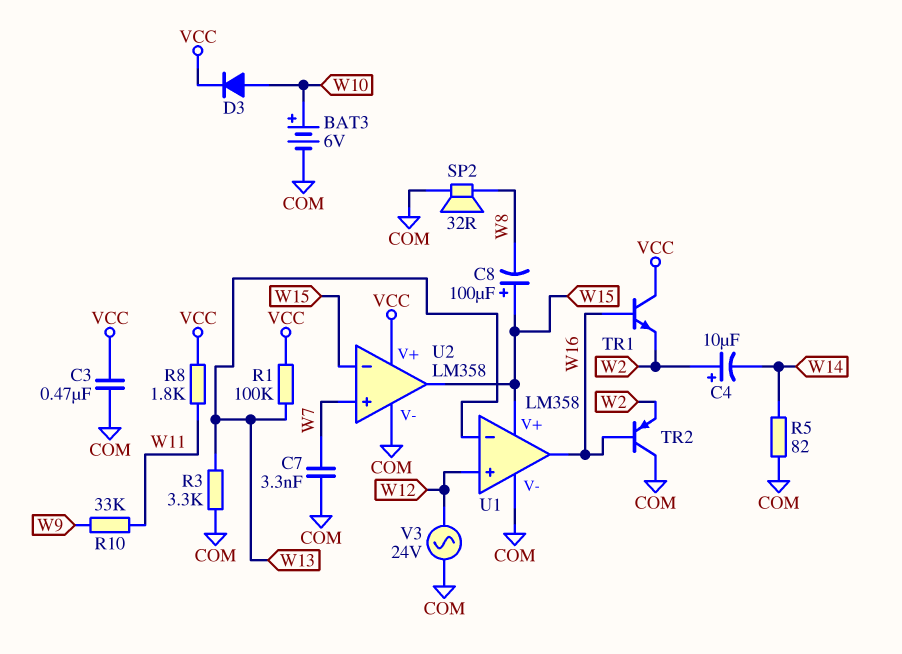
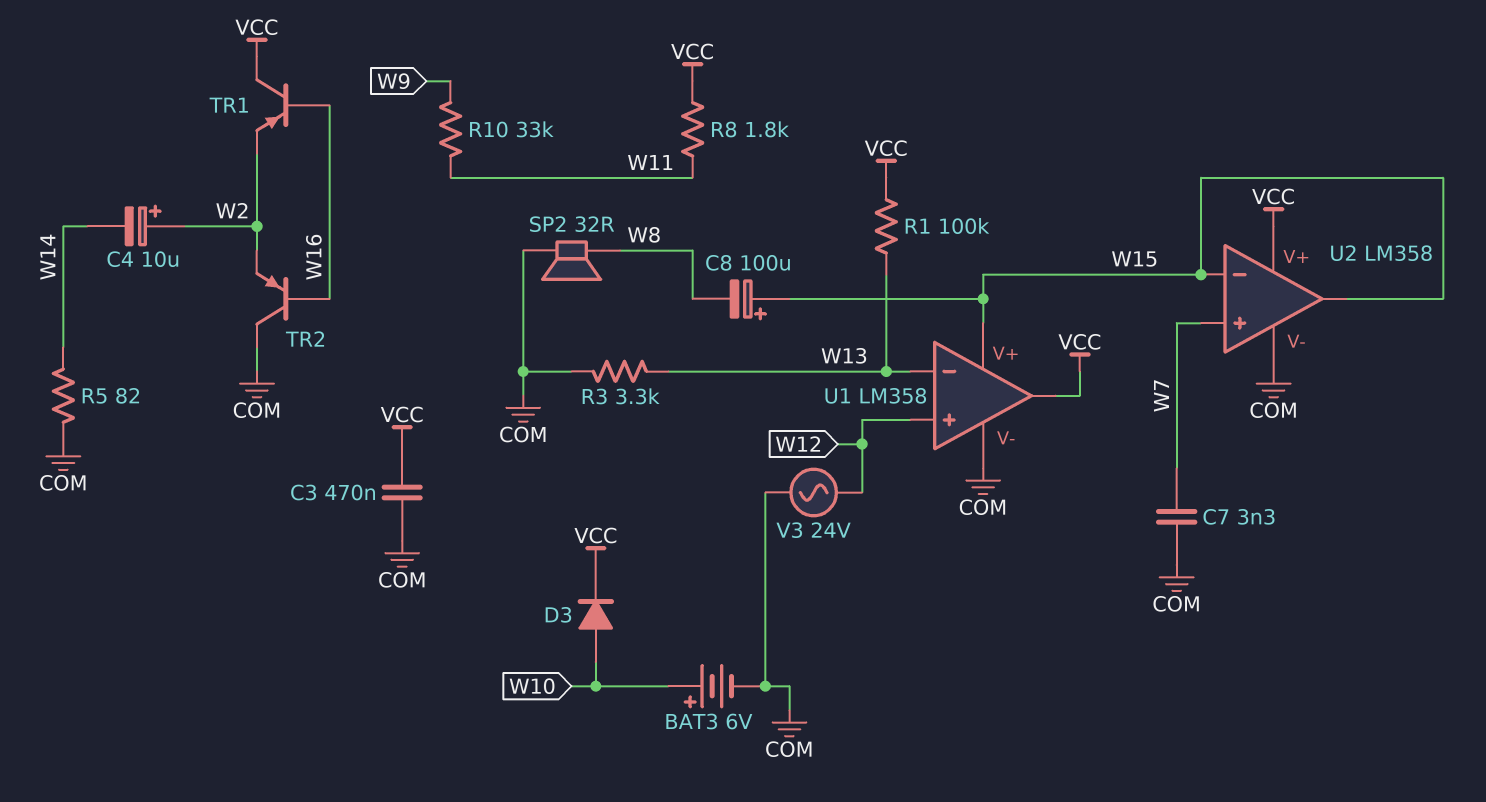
TR1: NPN (B W16, C VCC, E W2) -> PNP (B W16, C VCC, E W2)
U1 pin out: W16 -> VCC

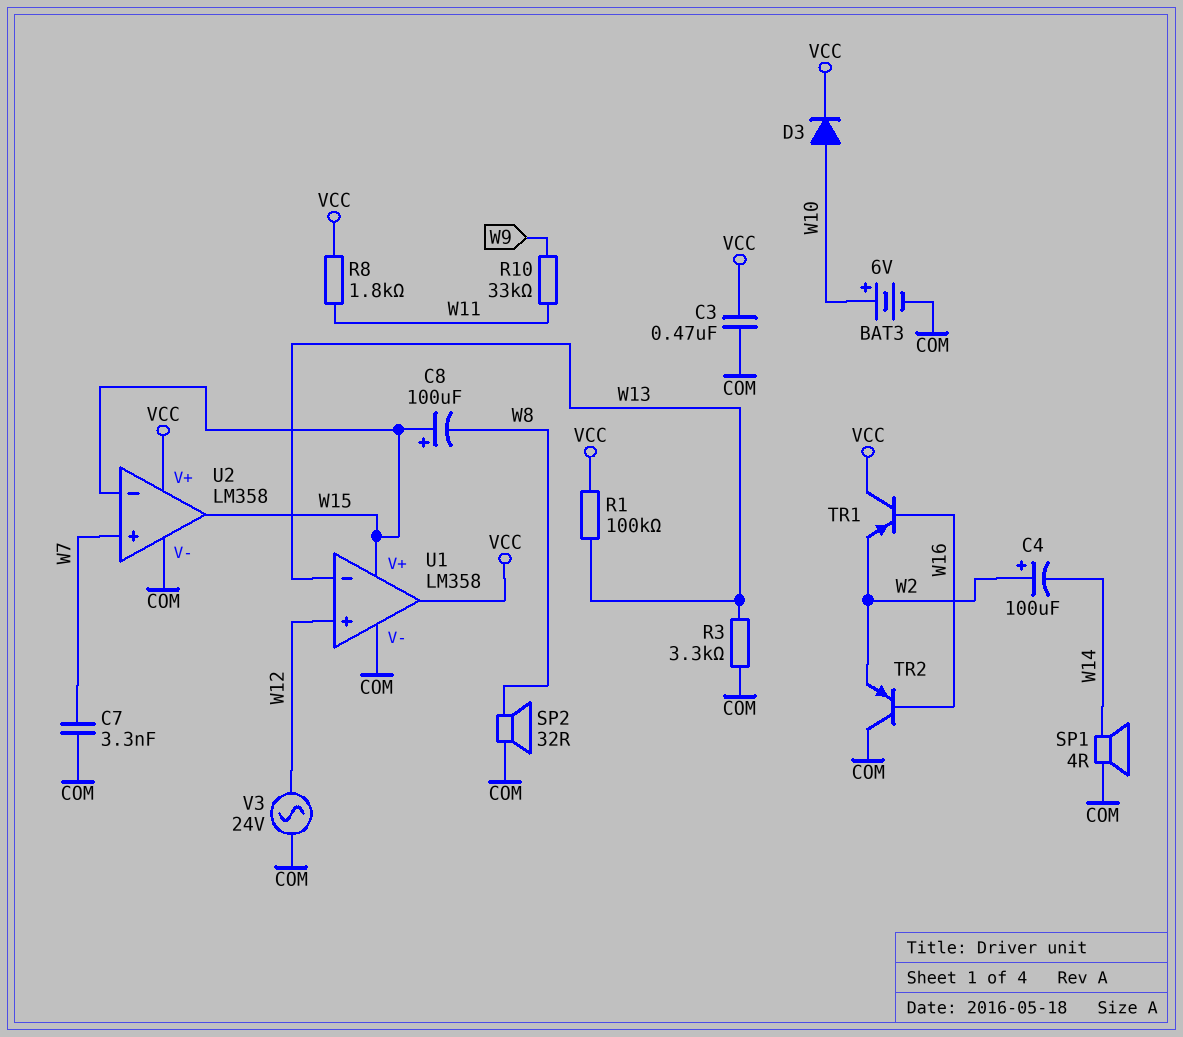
C4: 10uF (plus W2, minus W14) -> 100uF (plus W2, minus W14)
R5: 82 (COM, W14) -> none
SP1: none -> speaker 4R (COM, W14)

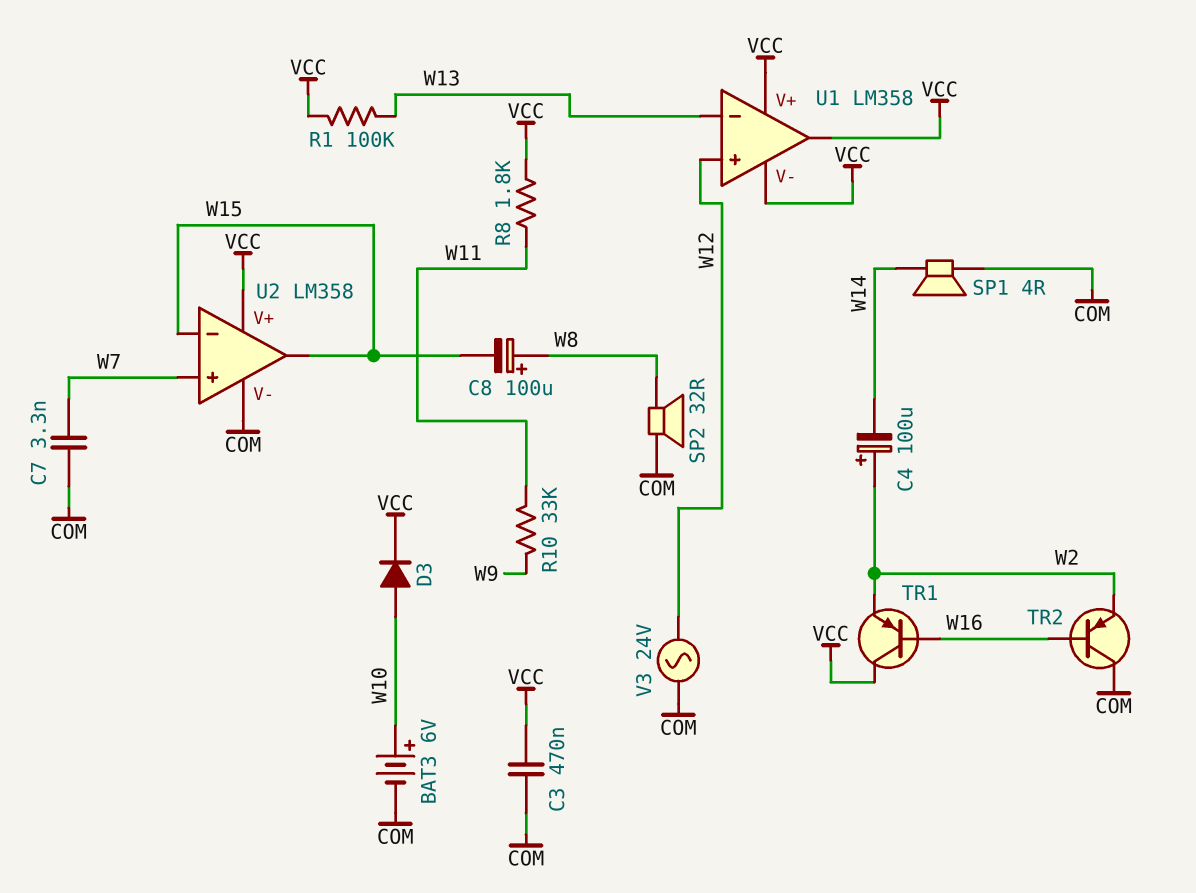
C8: 100uF (plus W15, minus W8) -> 100uF (plus W8, minus W15)
R3: 3.3k (COM, W13) -> none
U1 pin V+: W15 -> VCC
U1 pin V-: COM -> VCC

